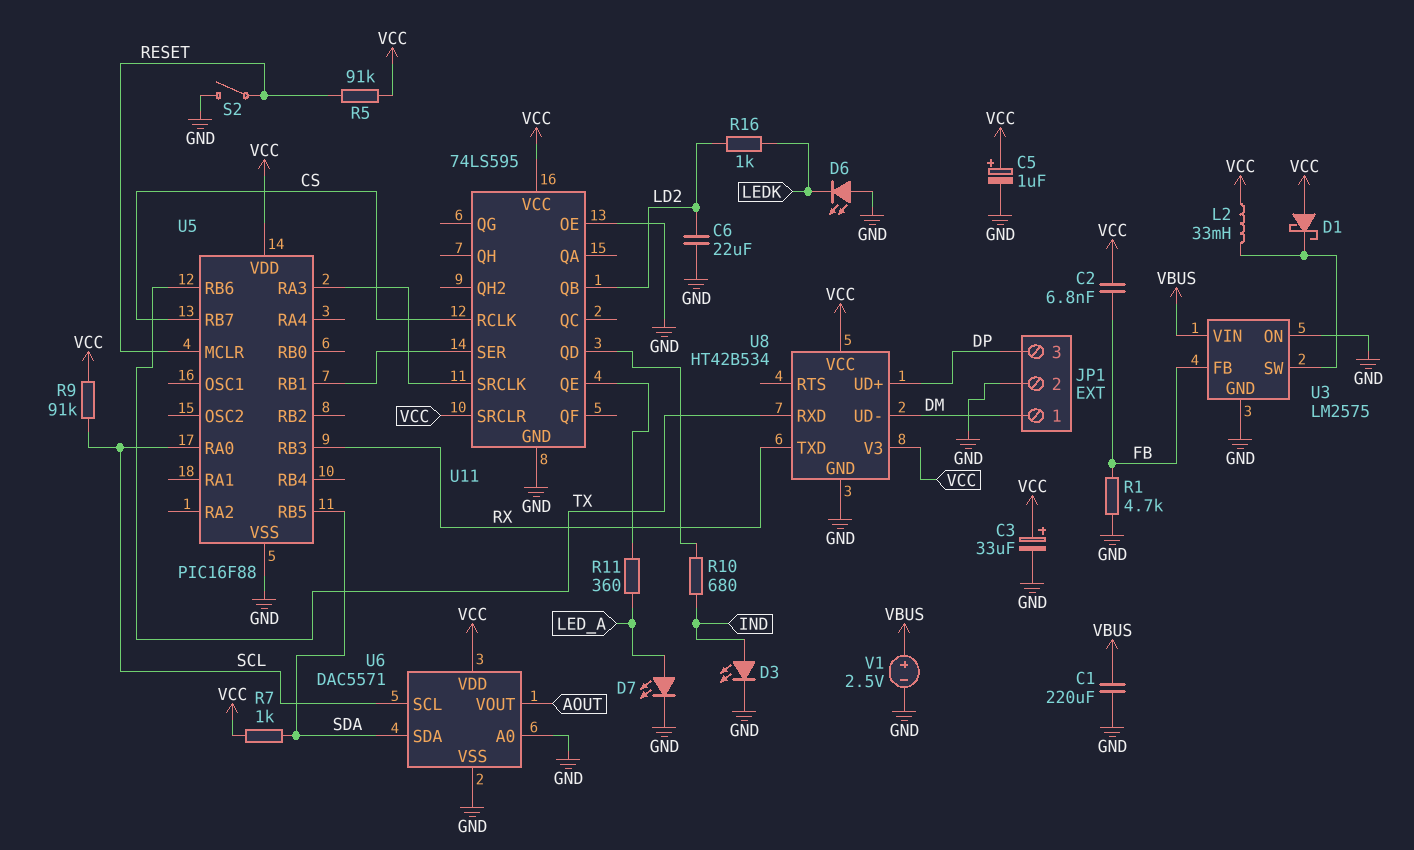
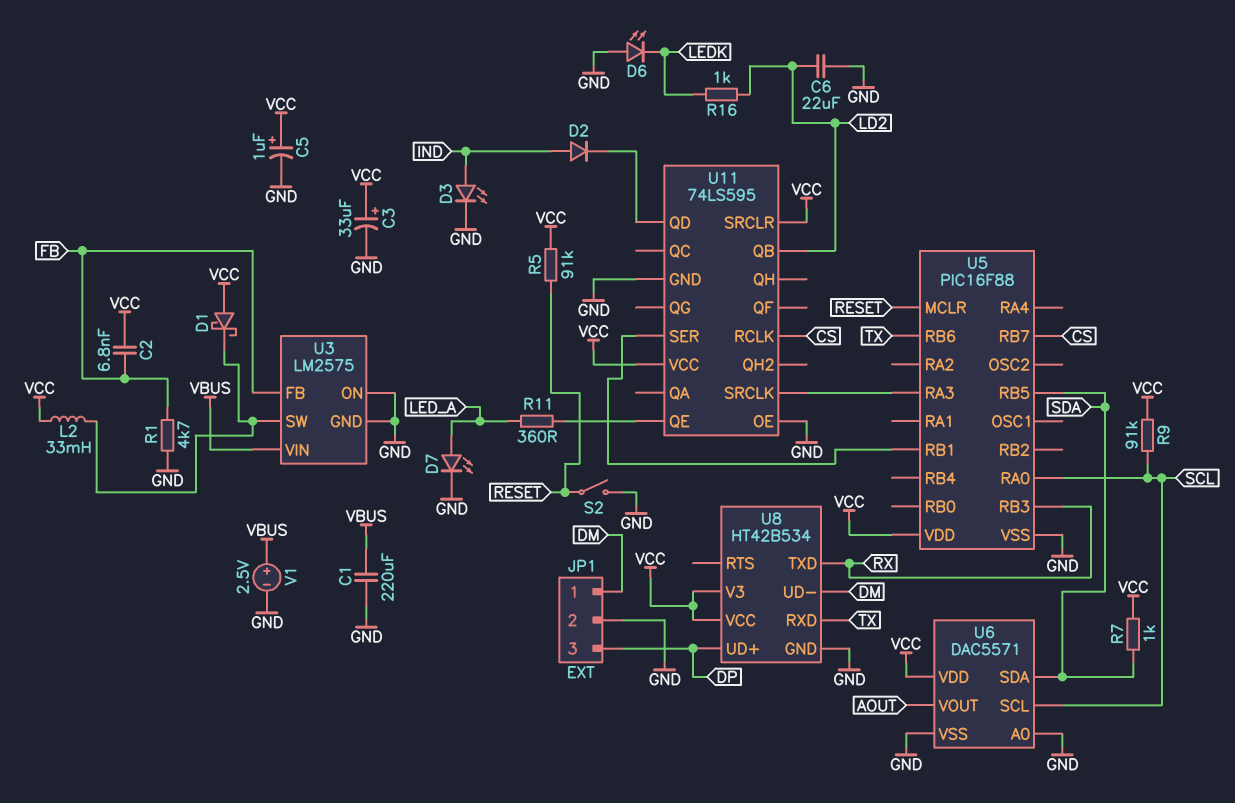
D2: none -> diode (A IND, K U11/QD)
R10: 680 (IND, U11/QD) -> none

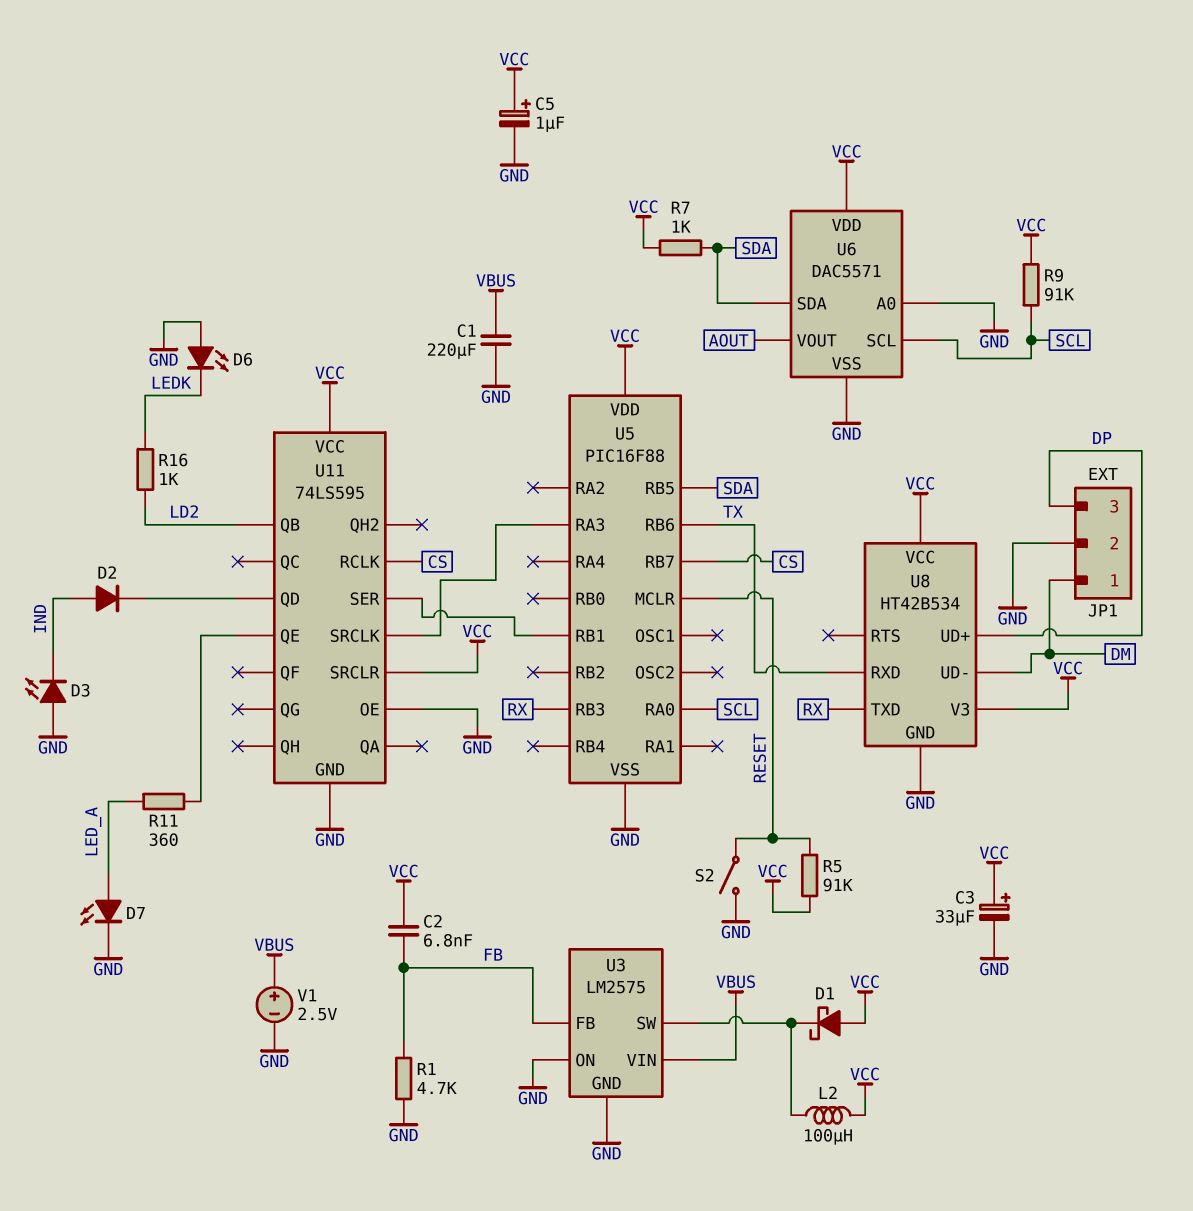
C6: 22uF (GND, LD2) -> none
D3: LED (A IND, K GND) -> LED (A GND, K IND)
L2: 33mH (U3/SW, VCC) -> 100uH (U3/SW, VCC)

